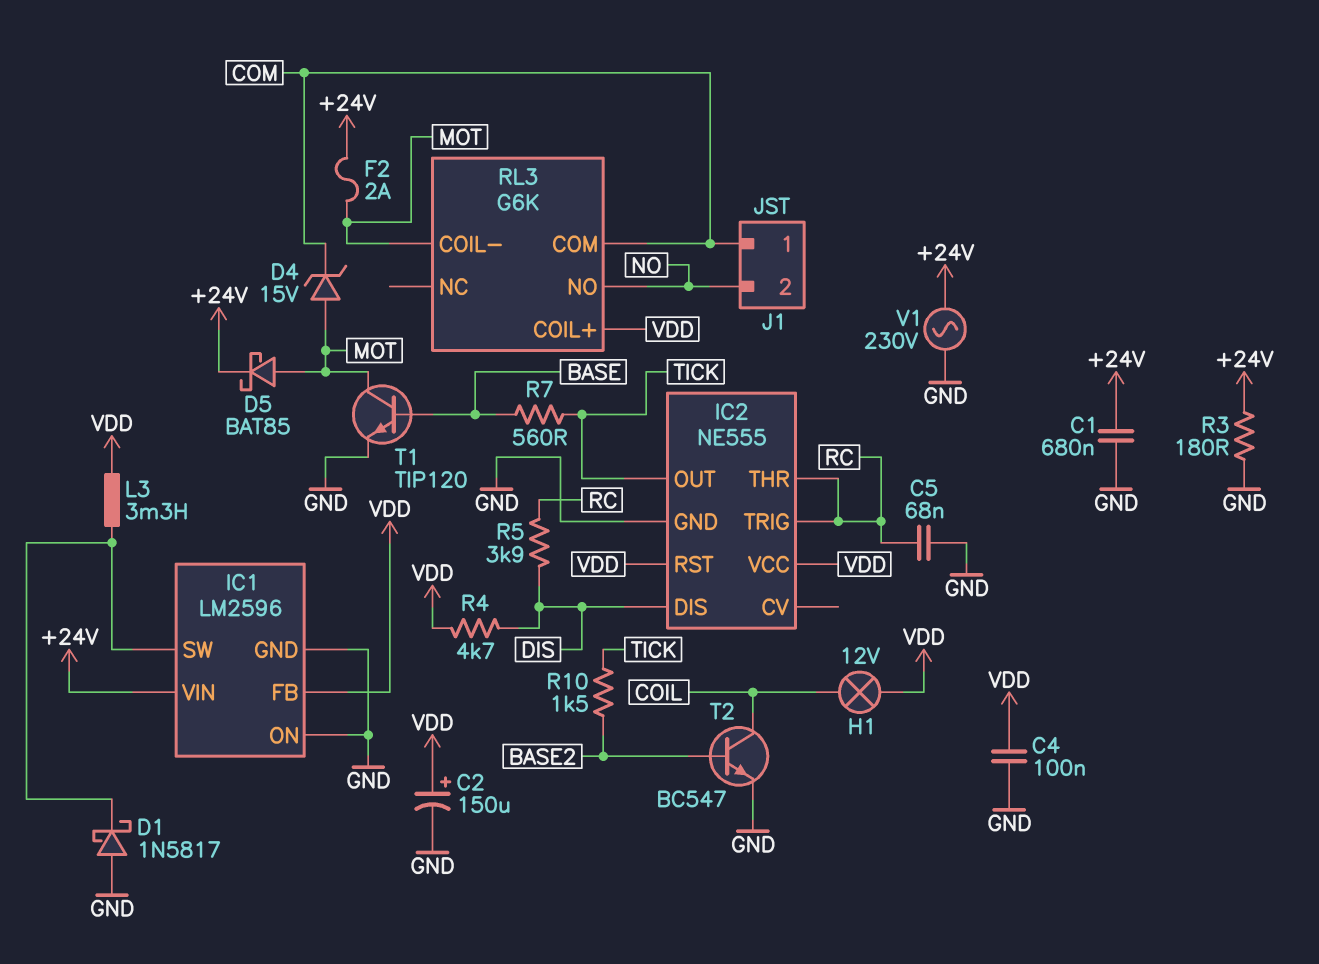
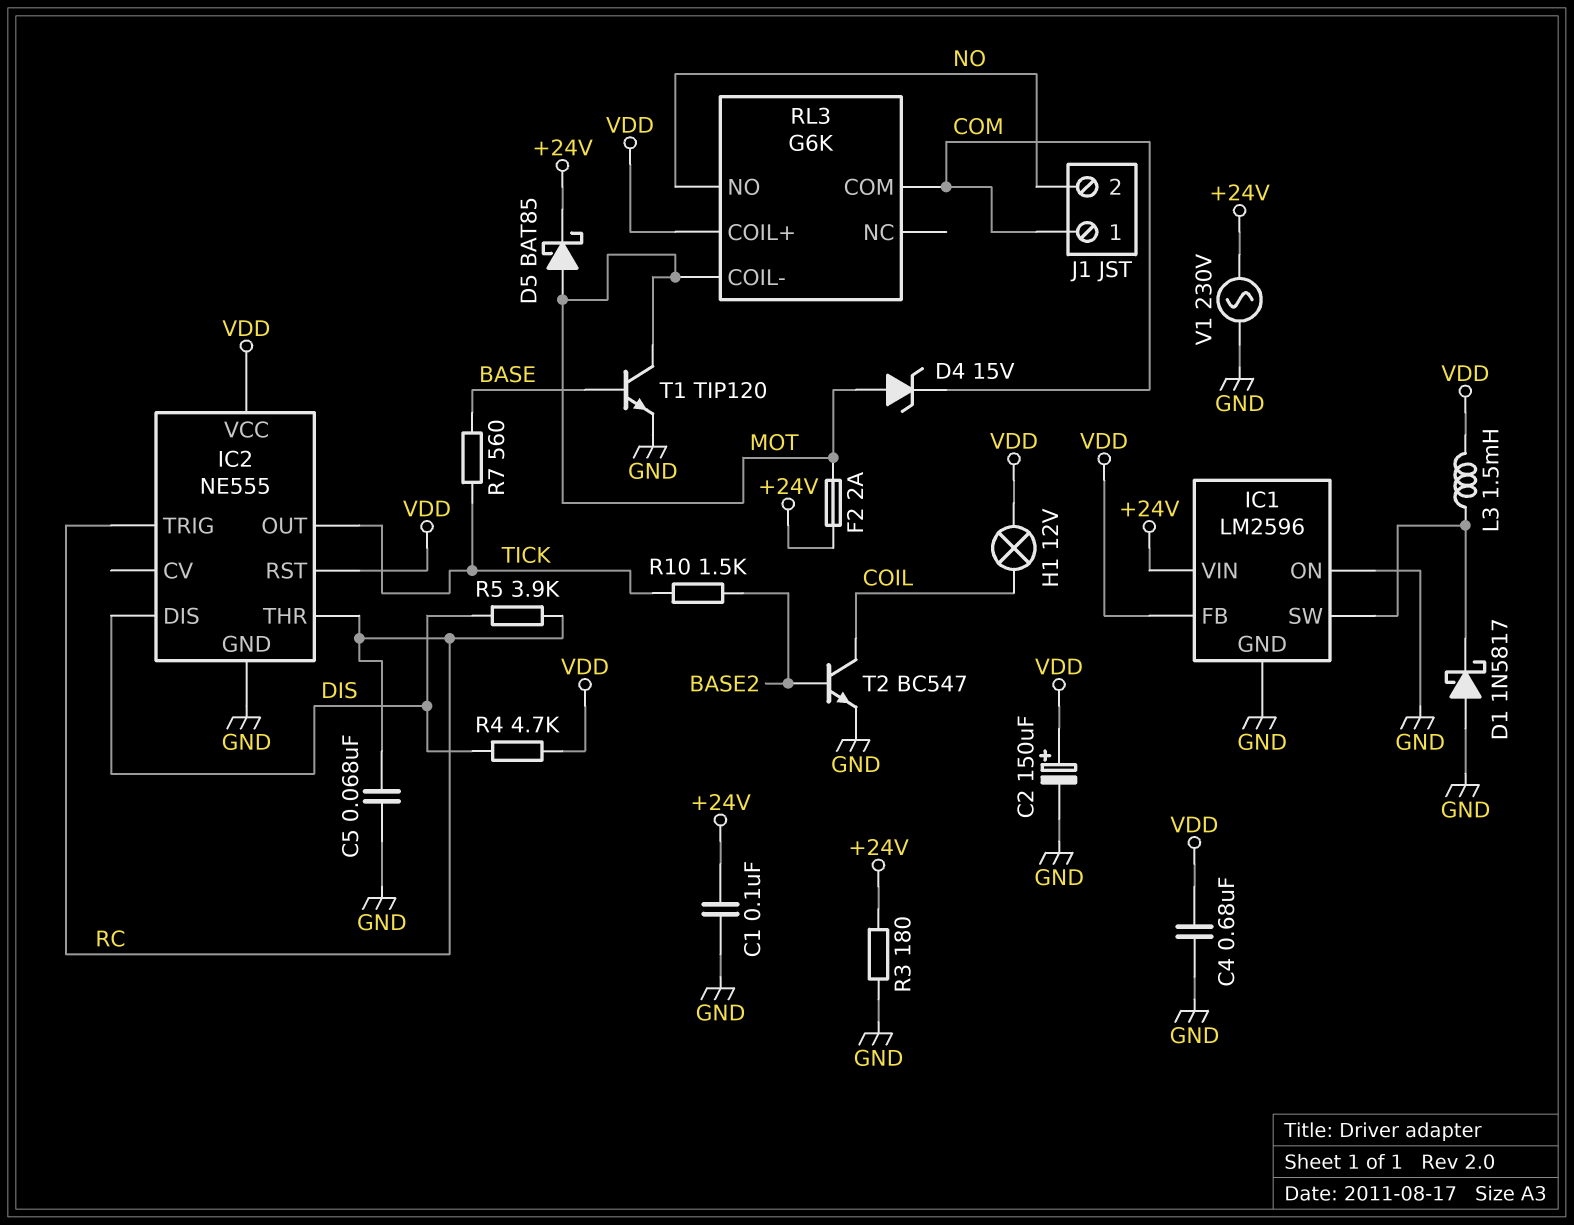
C1: 680nF (+24V, GND) -> 100nF (+24V, GND)
C4: 100nF (GND, VDD) -> 680nF (GND, VDD)
L3: 3.3mH (IC1/SW, VDD) -> 1.5mH (IC1/SW, VDD)

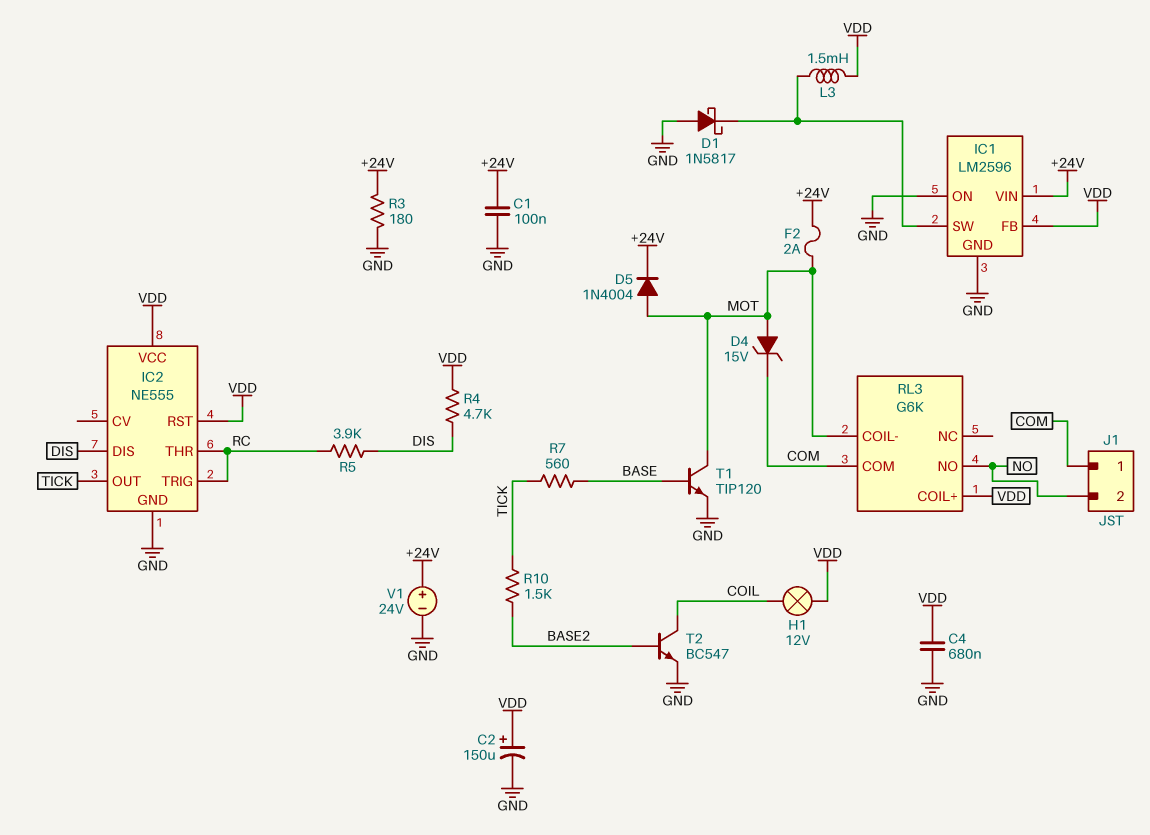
C5: 68nF (GND, RC) -> none
D5: schottky BAT85 (A MOT, K +24V) -> diode 1N4004 (A MOT, K +24V)
V1: AC 230V (+24V, GND) -> 24V (plus +24V, minus GND)

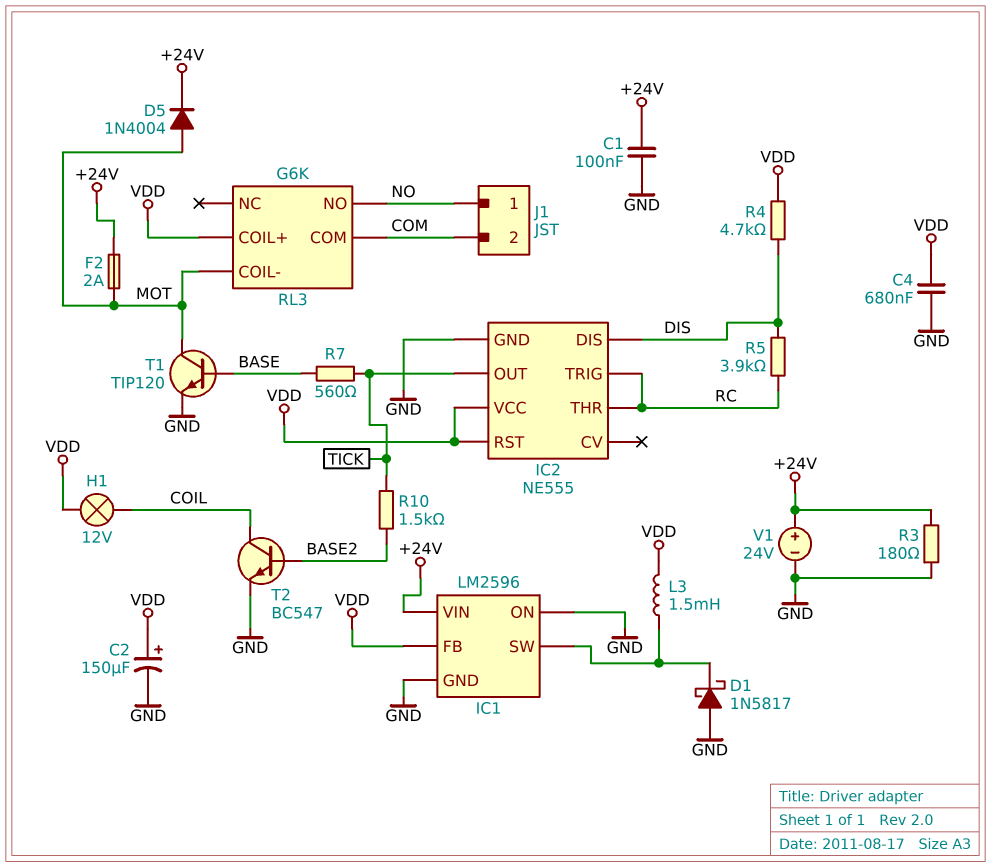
D4: zener 15V (A MOT, K COM) -> none
J1 pin 1: COM -> NO
J1 pin 2: NO -> COM

